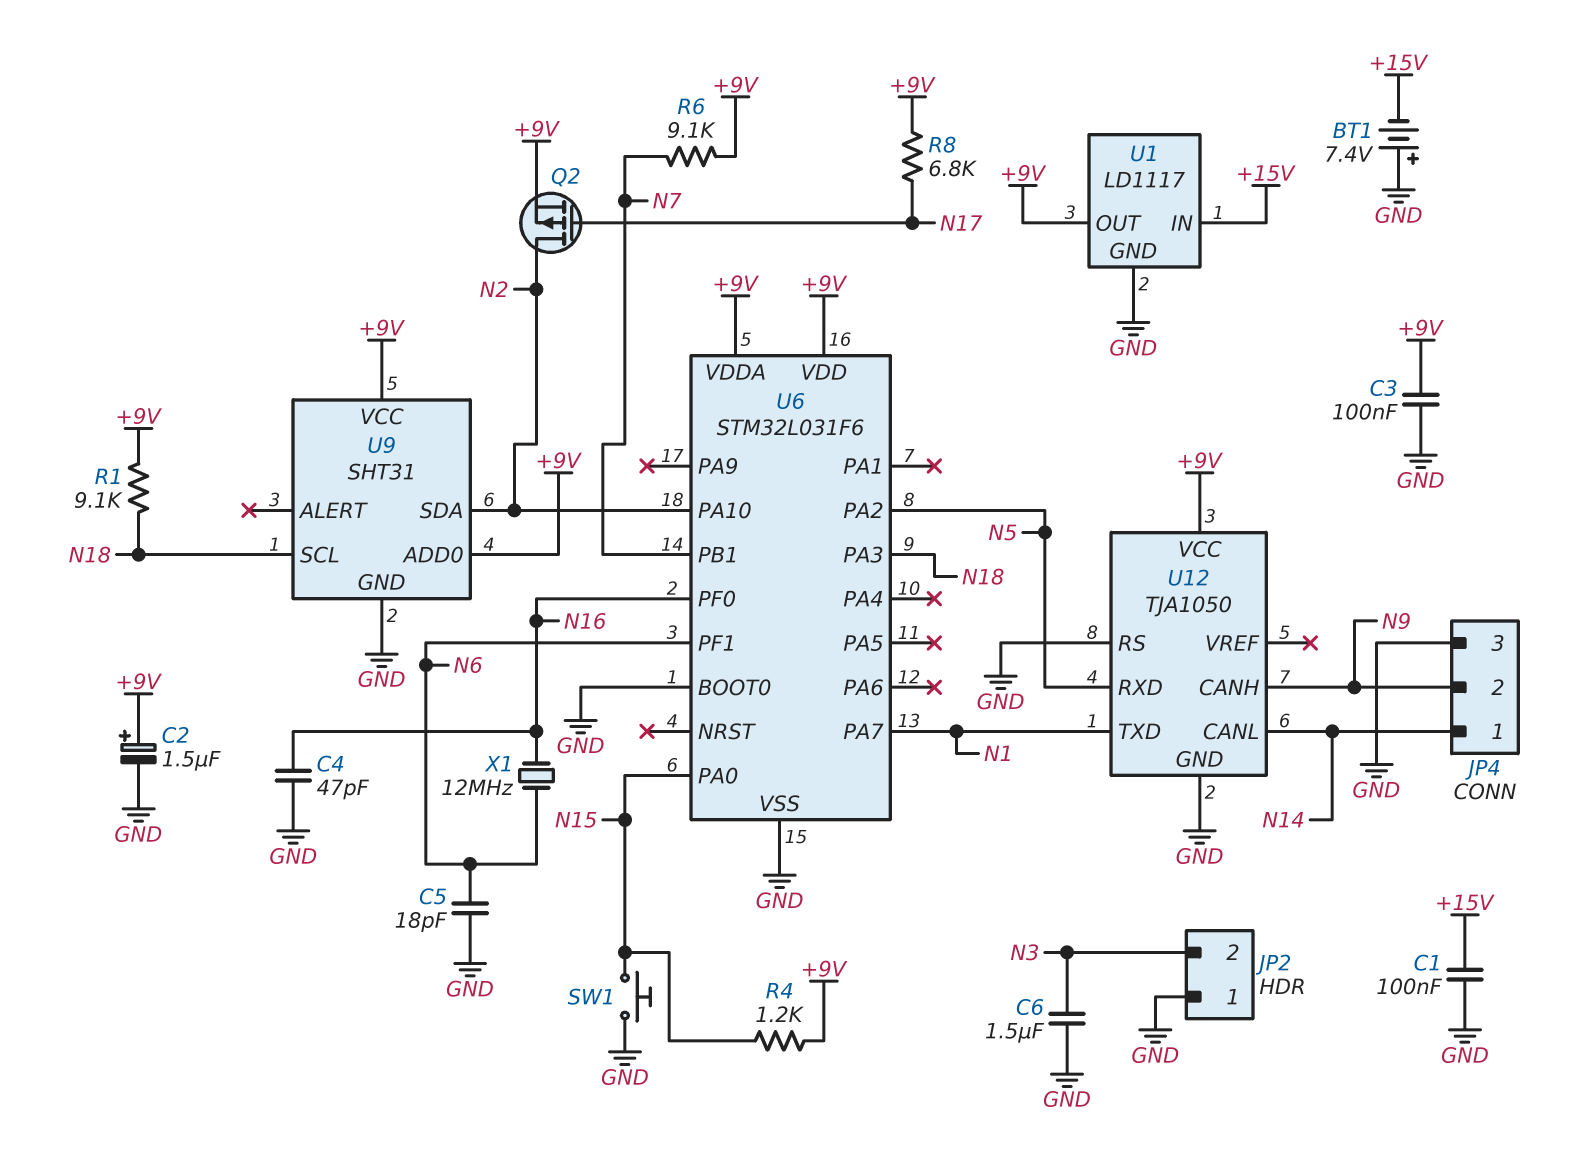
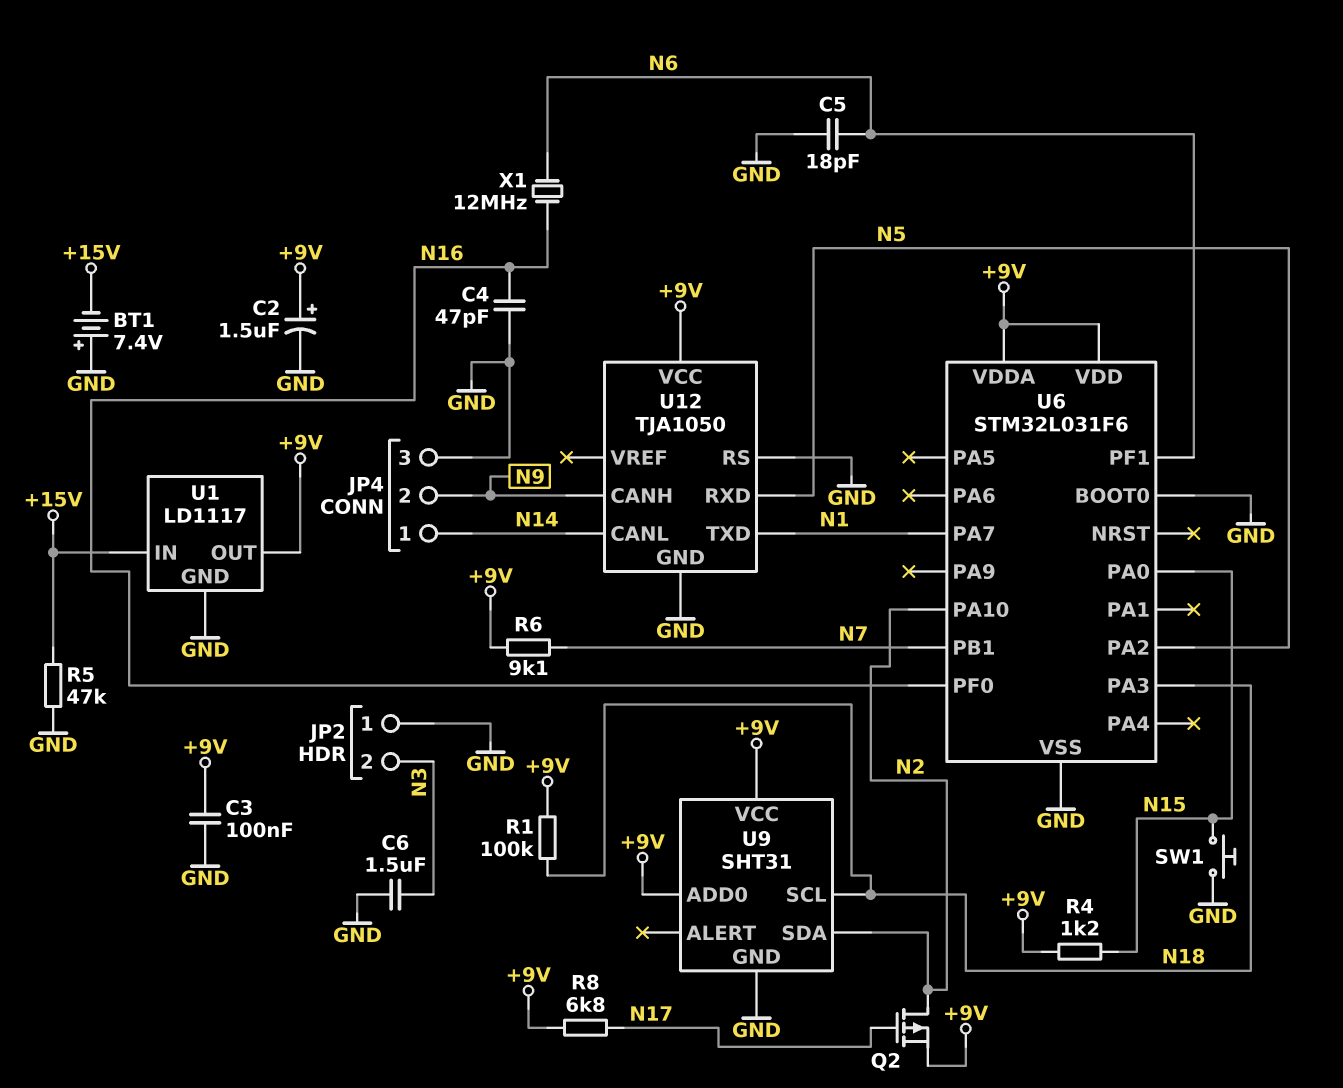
C1: 100nF (+15V, GND) -> none
R1: 9.1k (+9V, N18) -> 100k (+9V, N18)
R5: none -> 47k (+15V, GND)

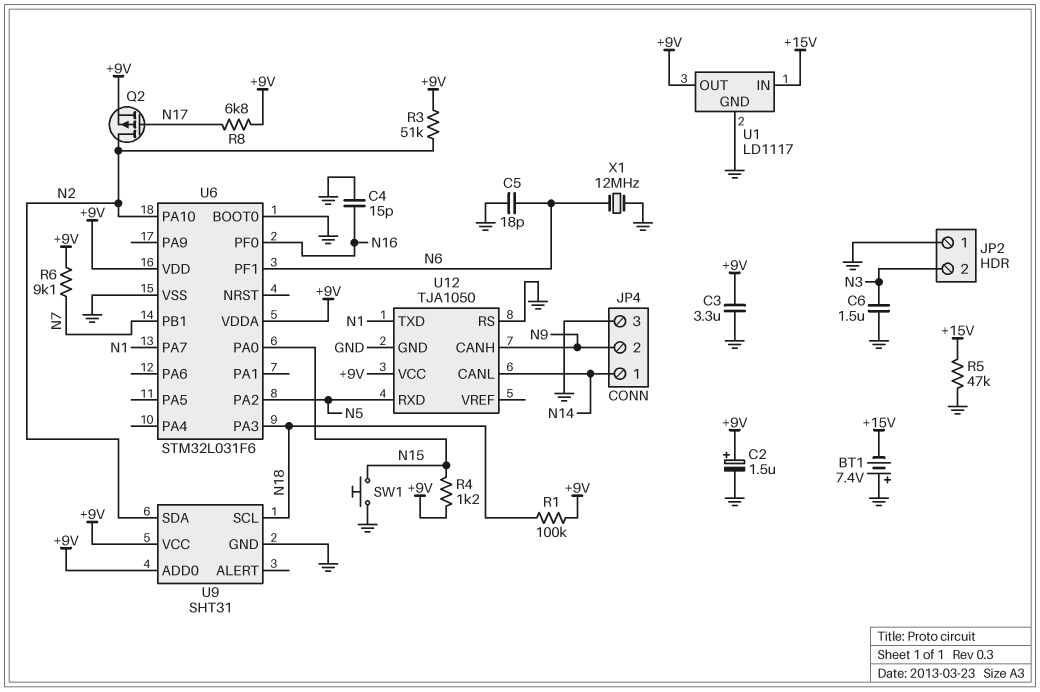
C3: 100nF (+9V, GND) -> 3.3uF (+9V, GND)
C4: 47pF (GND, N16) -> 15pF (GND, N16)
R3: none -> 51k (+9V, N2)
X1: 12MHz (N6, N16) -> 12MHz (GND, N6)

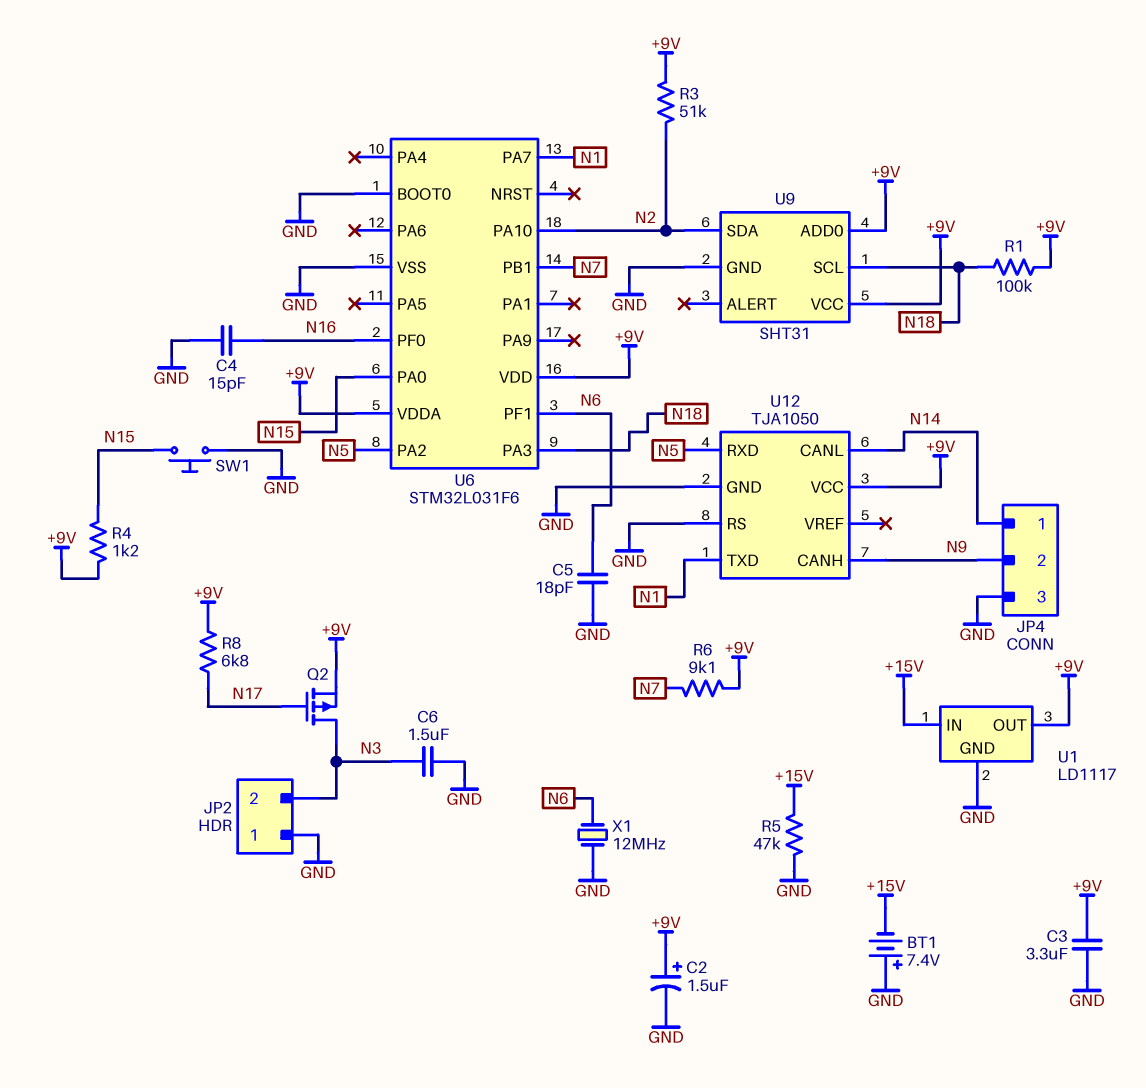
Q2: PMOS (G N17, D N2, S +9V) -> PMOS (G N17, D N3, S +9V)

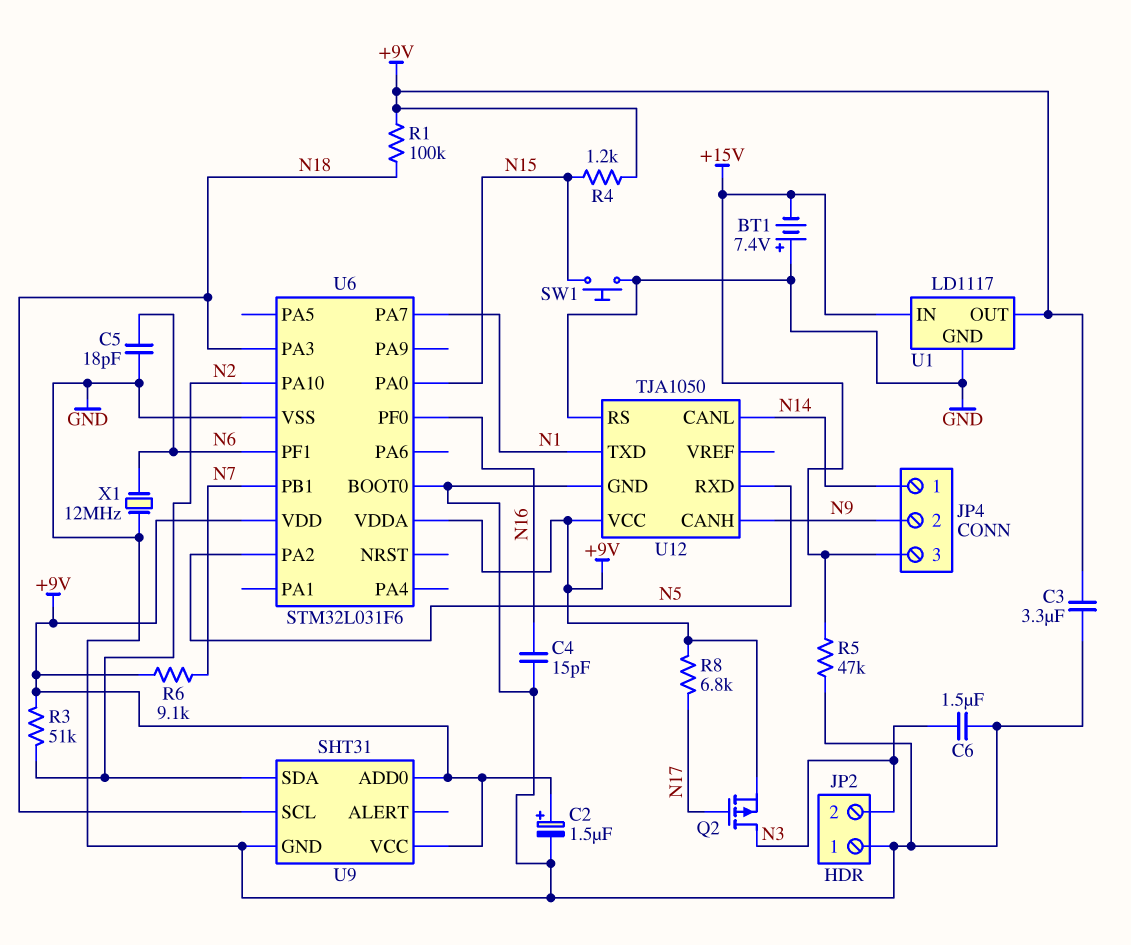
JP4 pin 3: GND -> +15V

